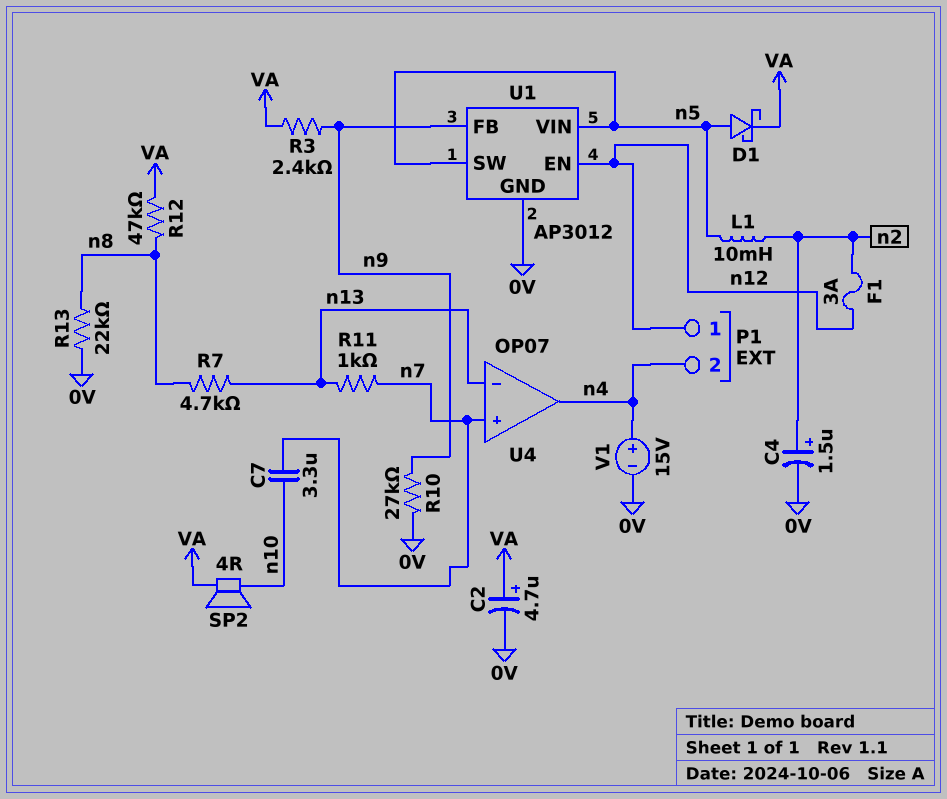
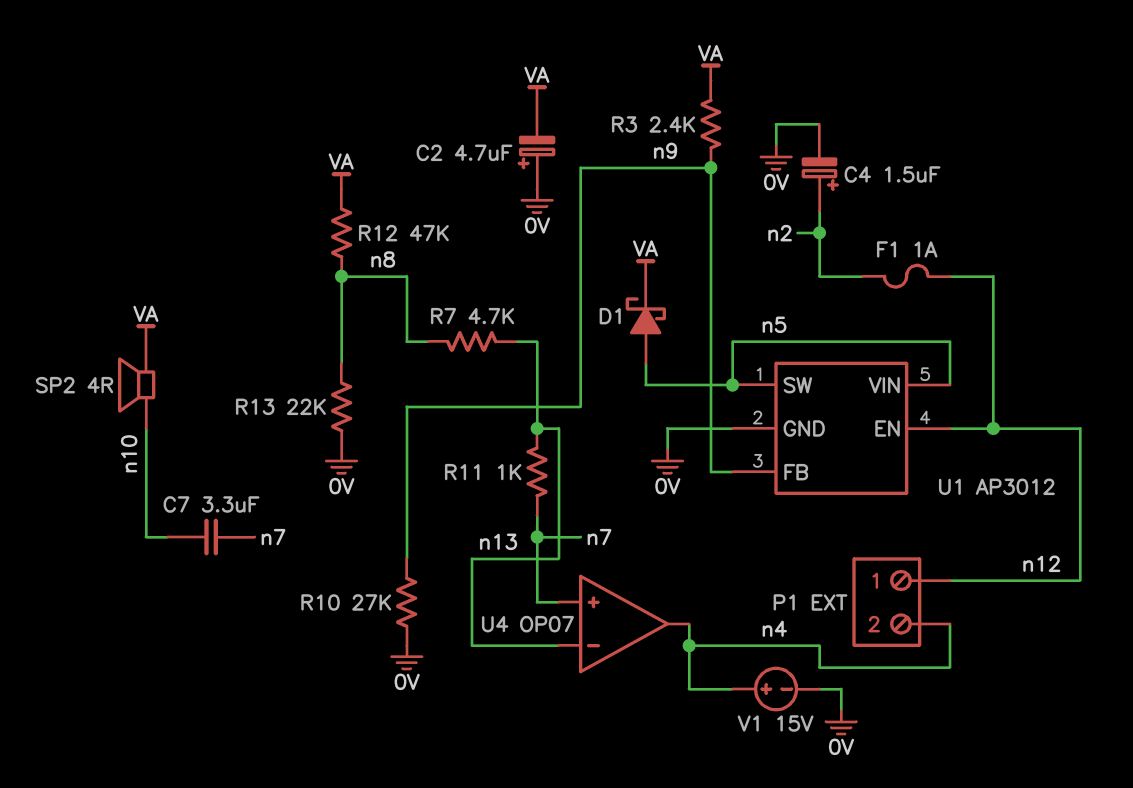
C2: 4.7uF (plus VA, minus 0V) -> 4.7uF (plus 0V, minus VA)
F1: 3A (n2, n12) -> 1A (n2, n12)
L1: 10mH (n2, n5) -> none

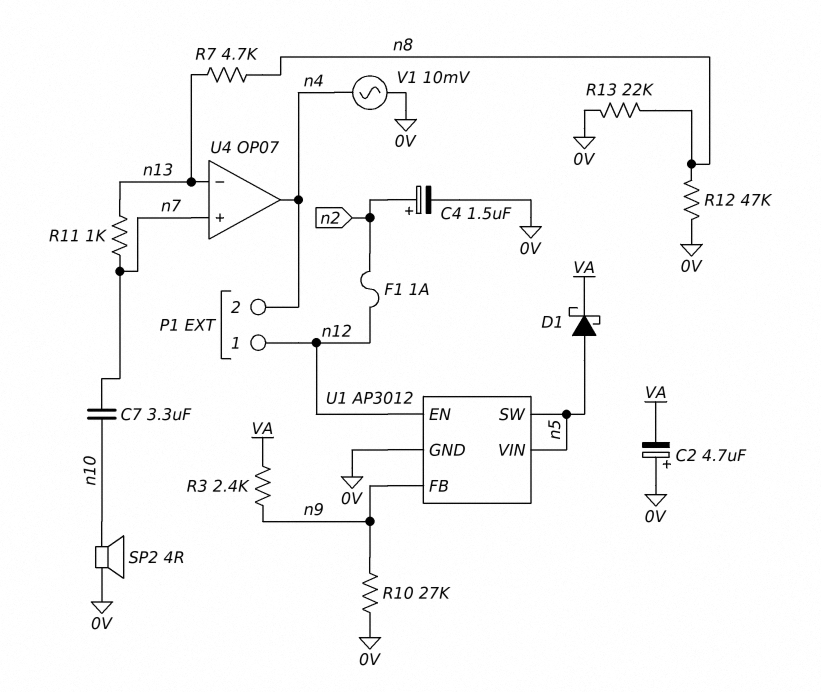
R12: 47k (VA, n8) -> 47k (0V, n8)
SP2: speaker 4R (VA, n10) -> speaker 4R (0V, n10)
V1: 15V (plus n4, minus 0V) -> AC 10mV (0V, n4)

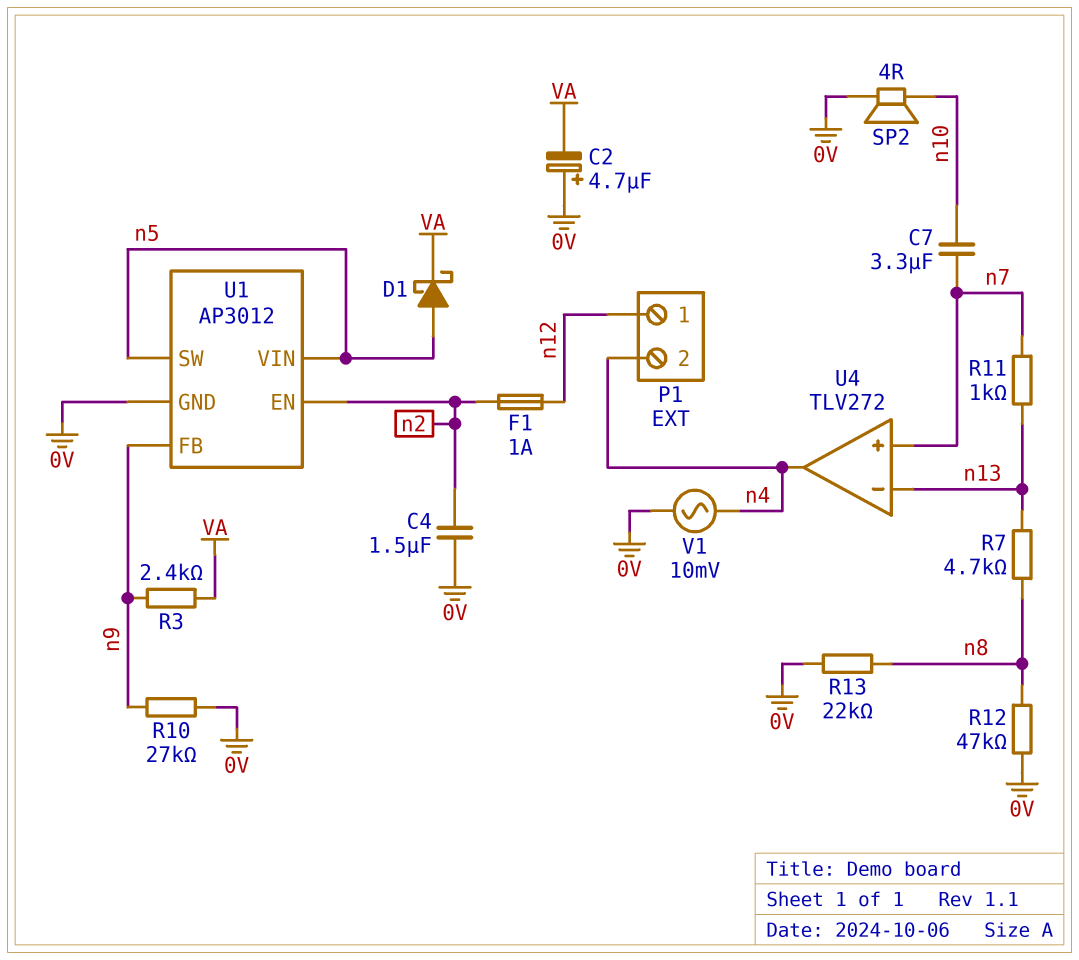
C4: 1.5uF (plus n2, minus 0V) -> 1.5uF (0V, n2)
U1 pin EN: n12 -> n2
U4: OP07 -> TLV272

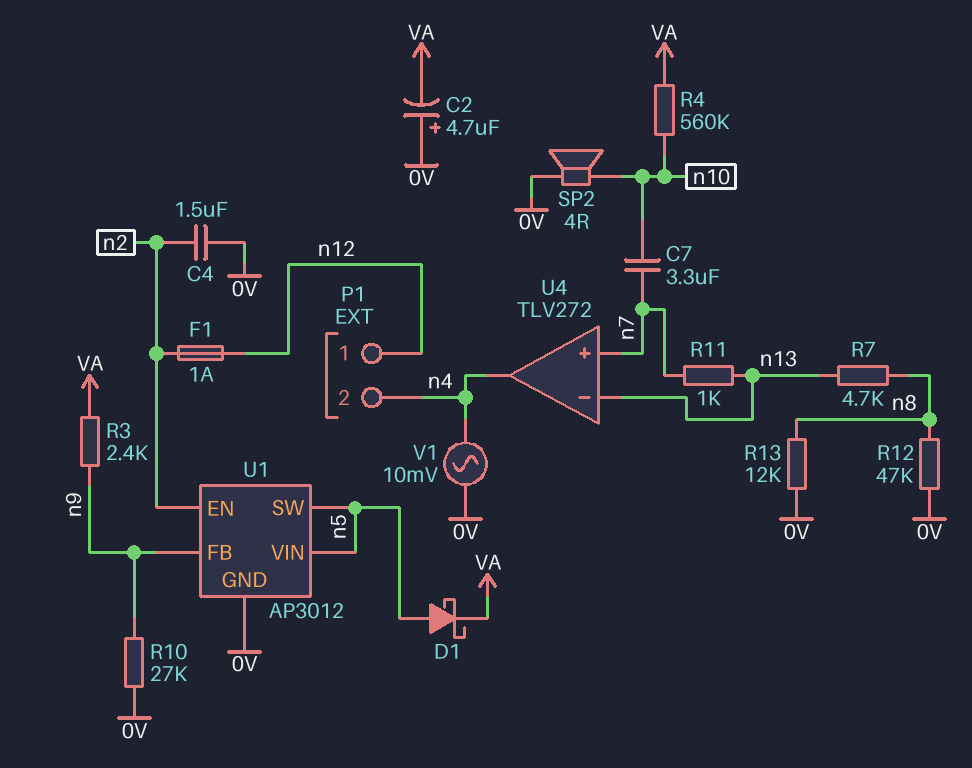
R4: none -> 560k (VA, n10)
R13: 22k (0V, n8) -> 12k (0V, n8)

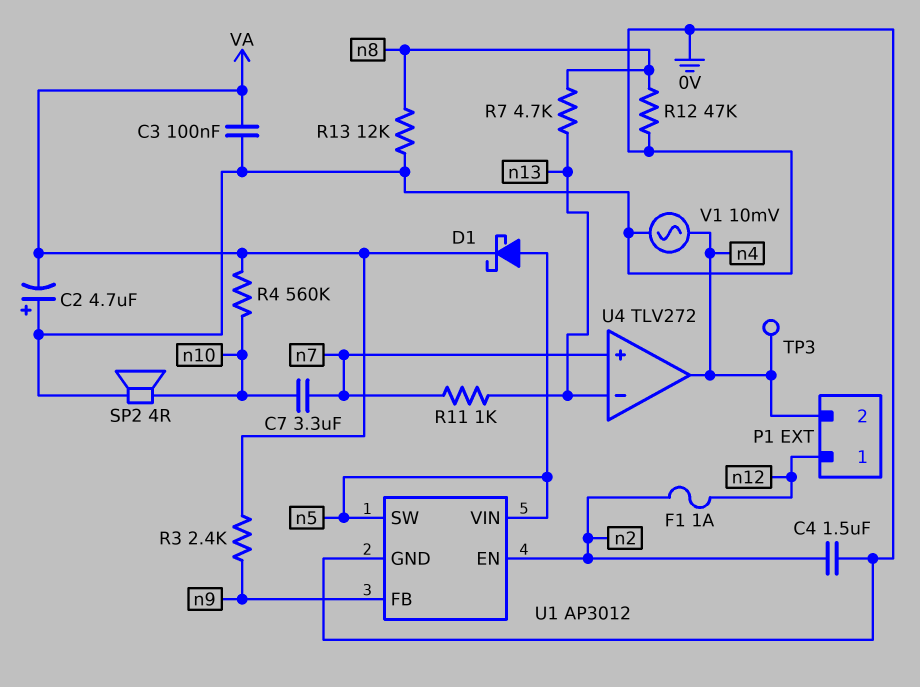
C3: none -> 100nF (0V, VA)
R10: 27k (0V, n9) -> none
TP3: none -> test point (n4)

